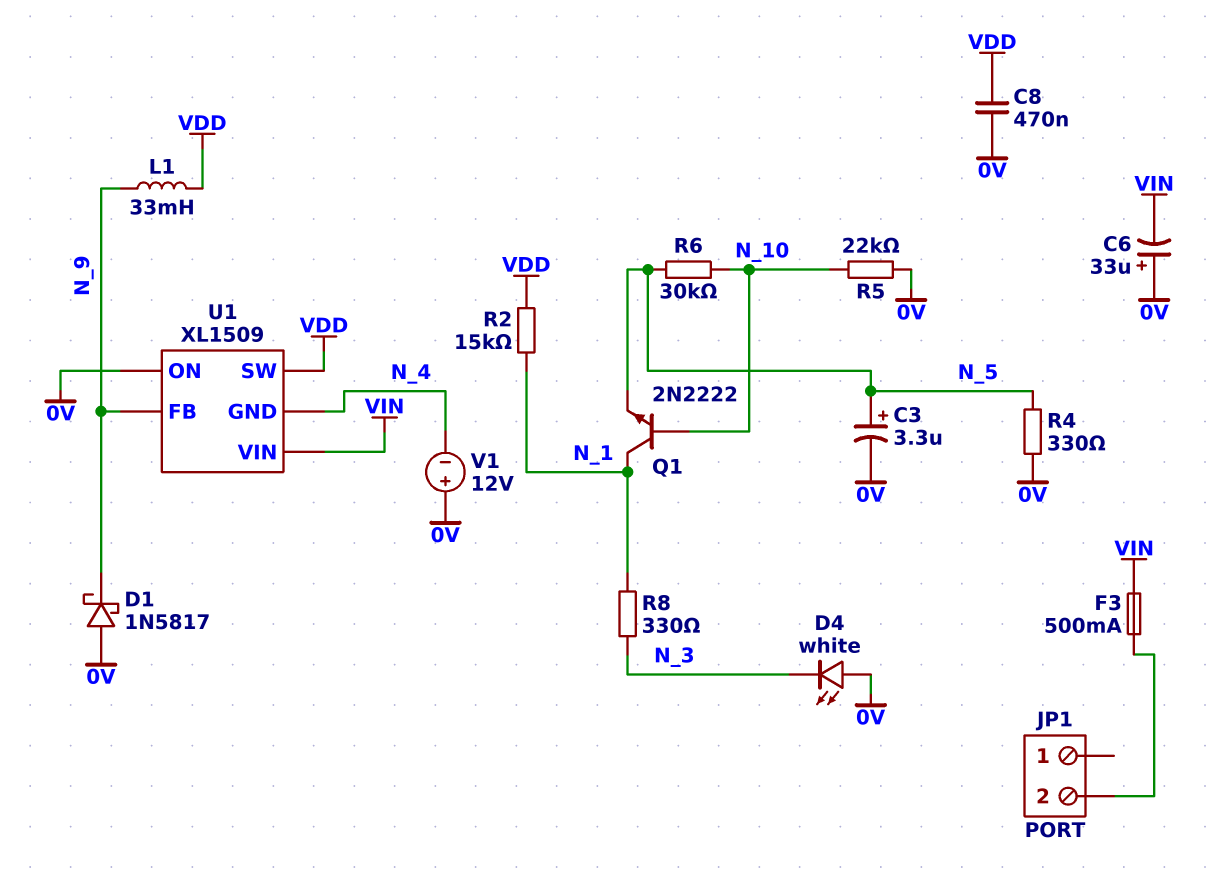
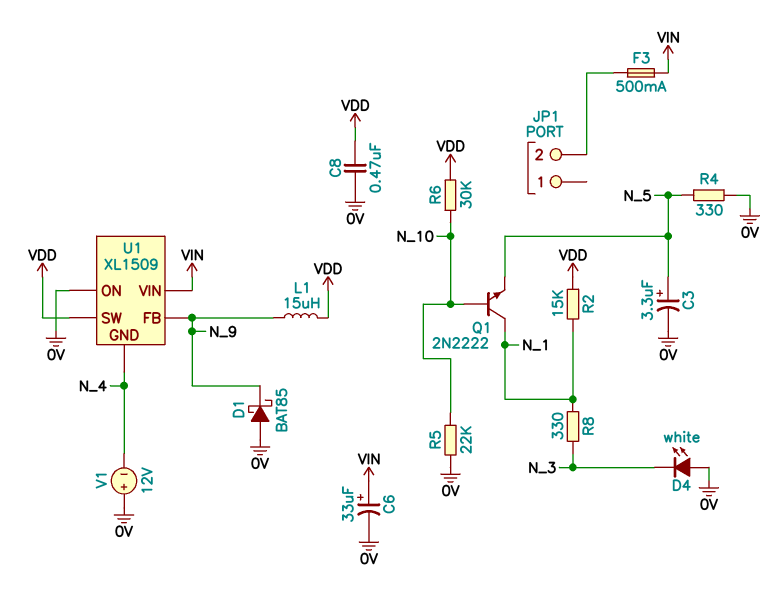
C6: 33uF (plus 0V, minus VIN) -> 33uF (plus VIN, minus 0V)
D1: schottky 1N5817 (A 0V, K N_9) -> schottky BAT85 (A 0V, K N_9)
L1: 33mH (N_9, VDD) -> 15uH (N_9, VDD)
R6: 30k (N_5, N_10) -> 30k (N_10, VDD)

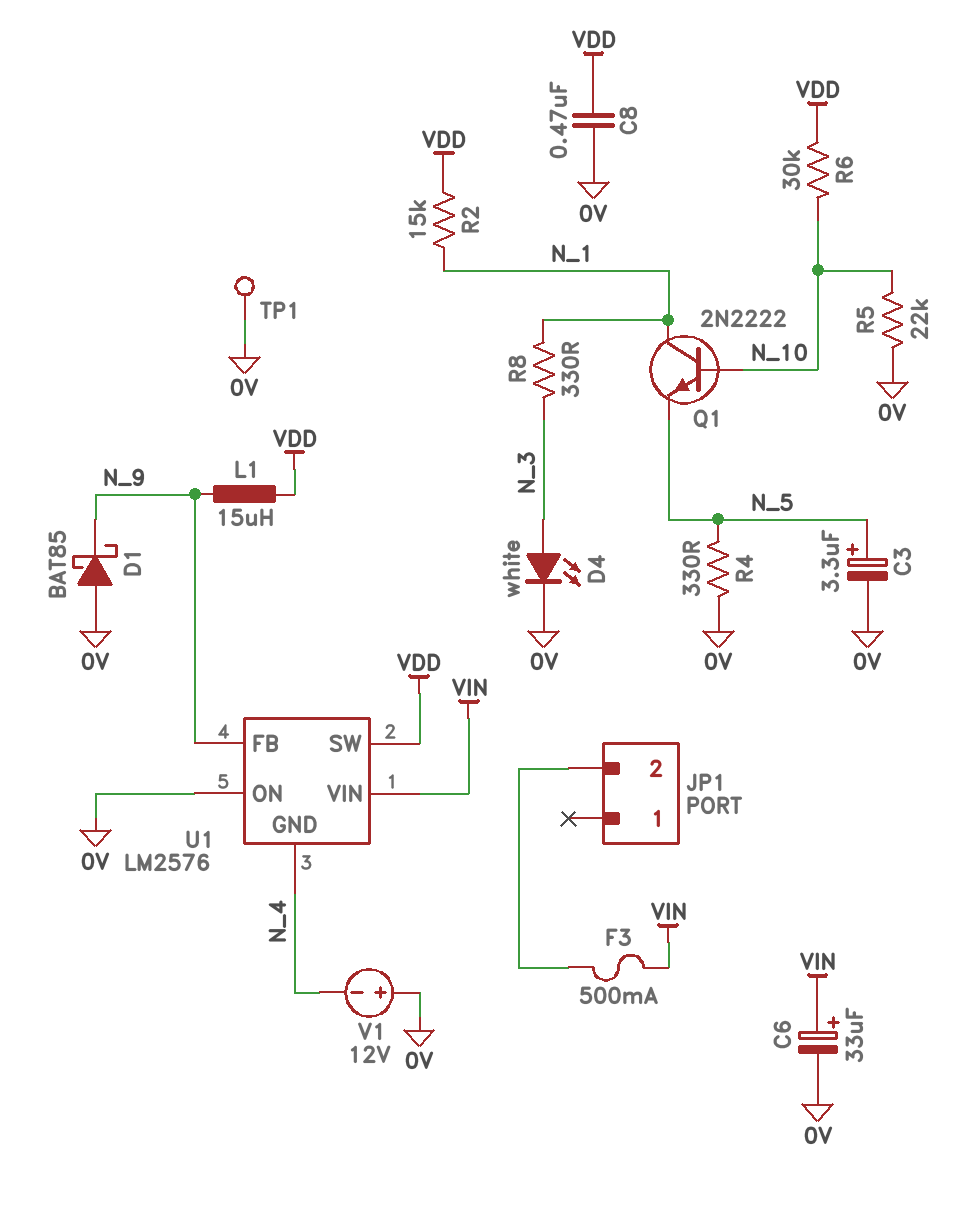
D4: LED white (A 0V, K N_3) -> LED white (A N_3, K 0V)
TP1: none -> test point (0V)
U1: XL1509 -> LM2576

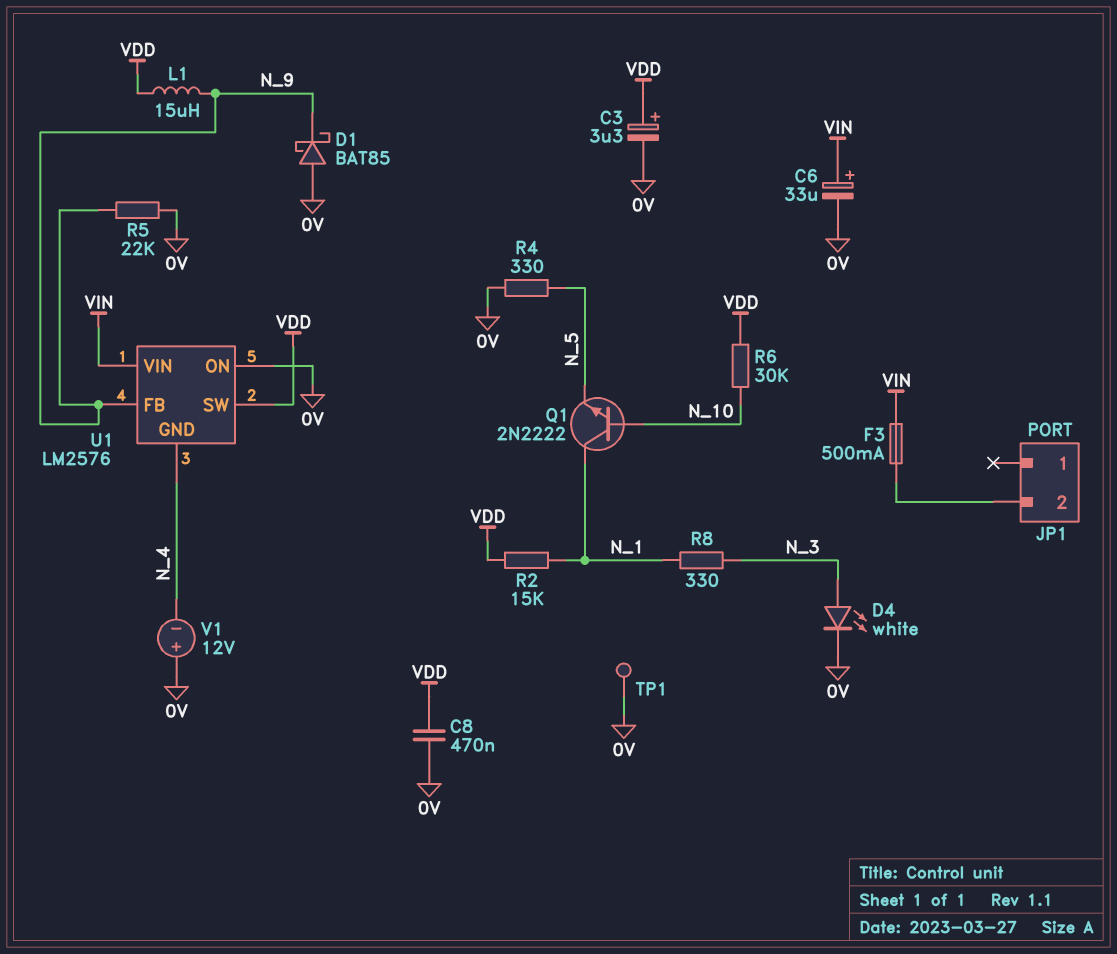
C3: 3.3uF (plus N_5, minus 0V) -> 3.3uF (plus VDD, minus 0V)
R5: 22k (0V, N_10) -> 22k (0V, N_9)

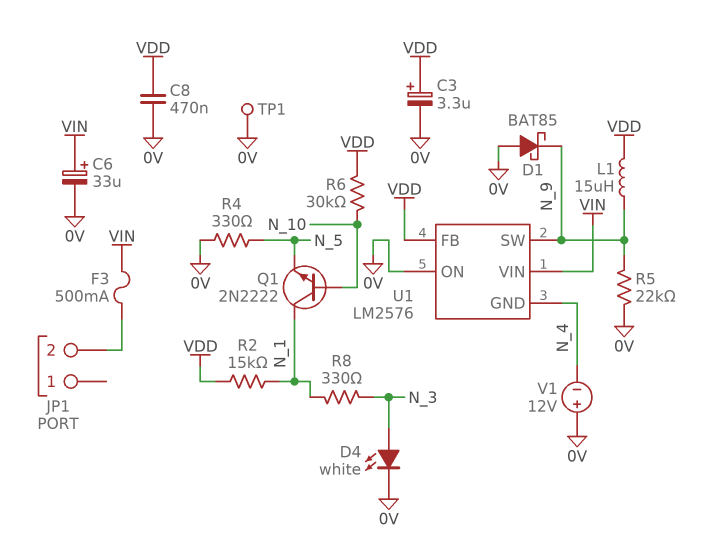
U1 pin FB: N_9 -> VDD
U1 pin SW: VDD -> N_9

